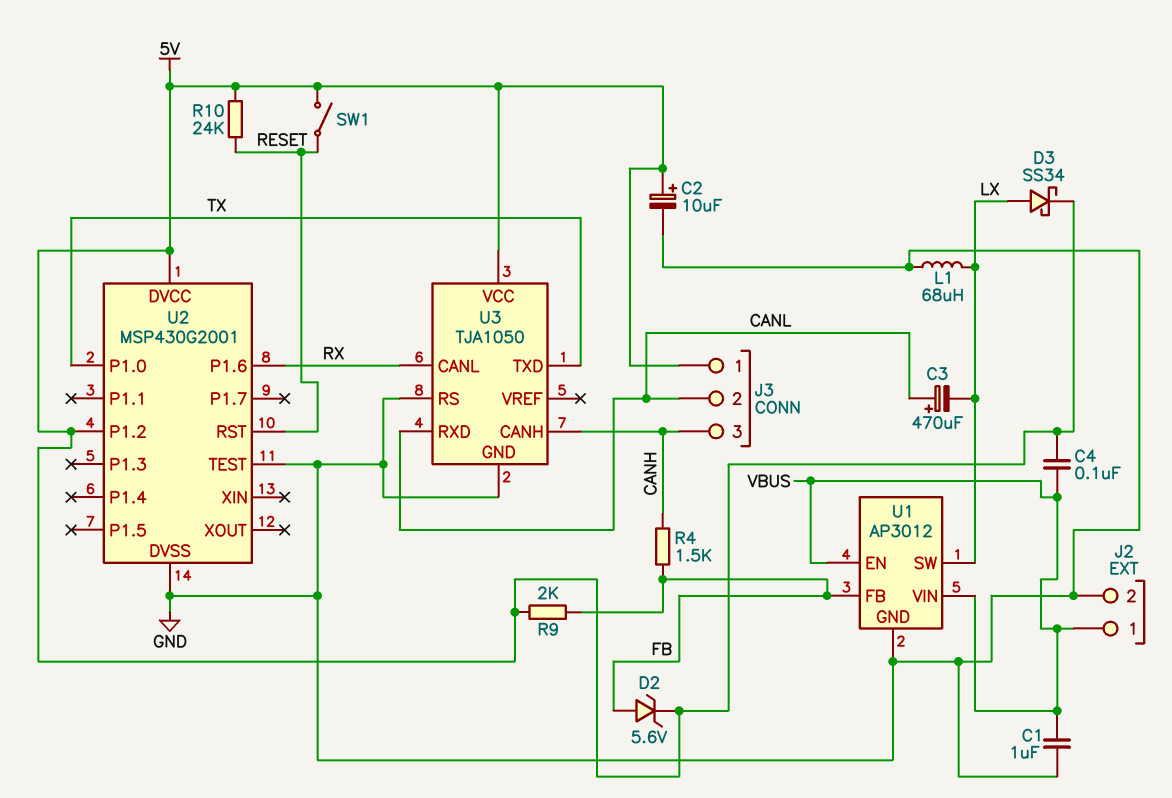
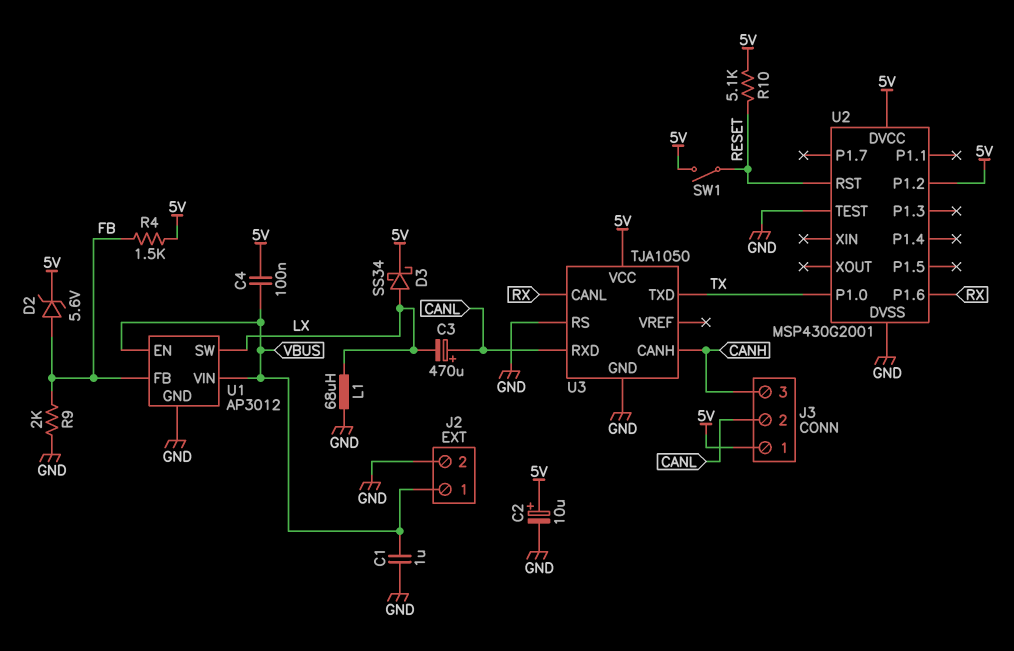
R4: 1.5k (CANH, FB) -> 1.5k (5V, FB)
R9: 2k (5V, FB) -> 2k (FB, GND)
R10: 24k (5V, RESET) -> 5.1k (5V, RESET)

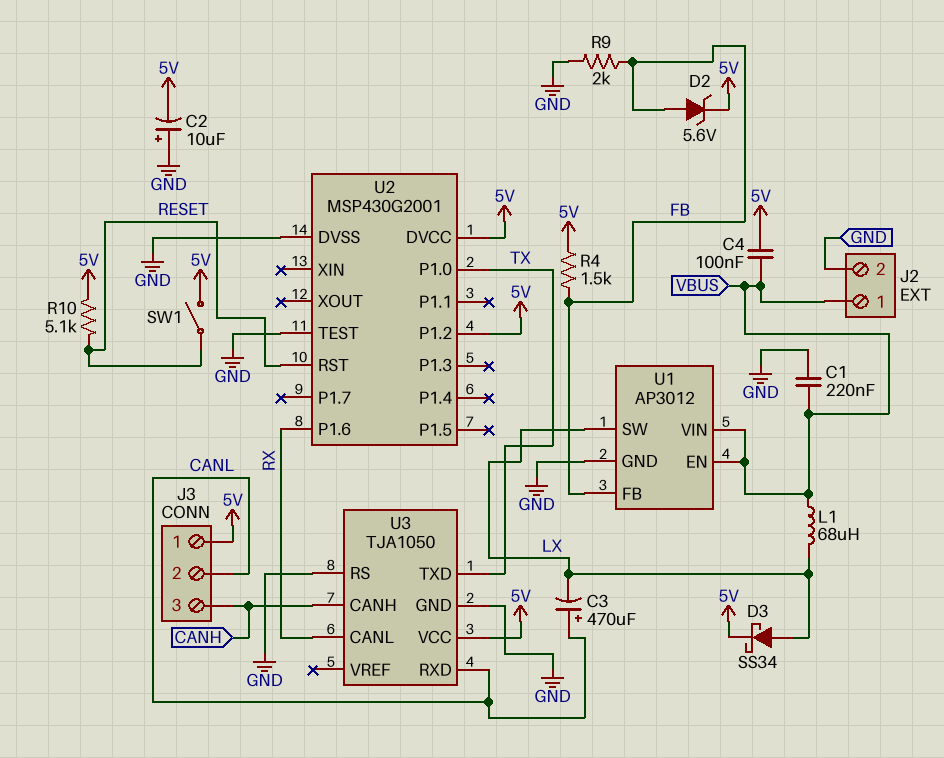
C1: 1uF (GND, VBUS) -> 220nF (GND, VBUS)
C2: 10uF (plus 5V, minus GND) -> 10uF (plus GND, minus 5V)
L1: 68uH (GND, LX) -> 68uH (LX, VBUS)

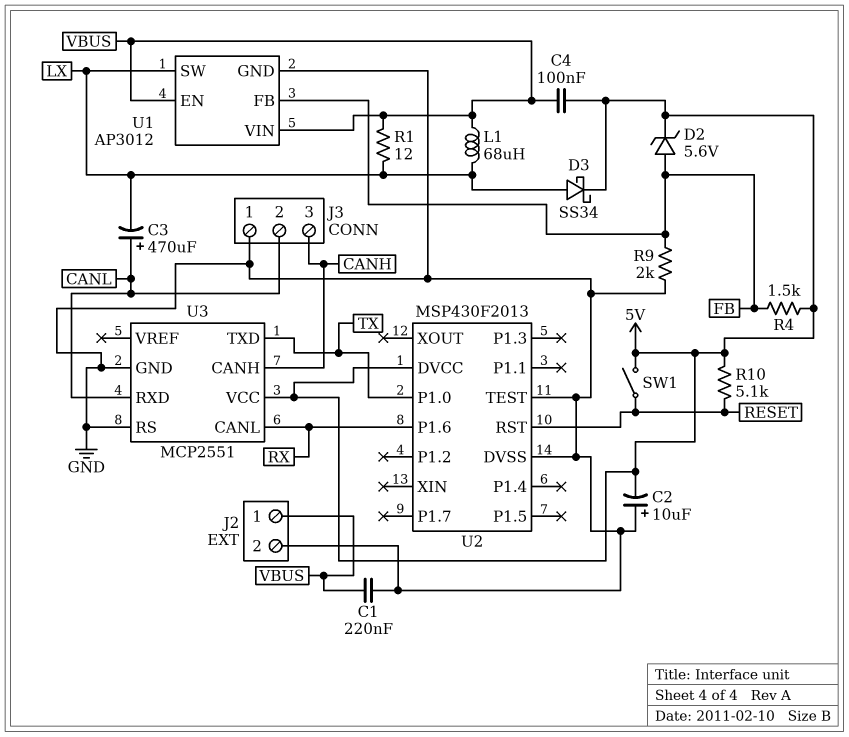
J3 pin 1: 5V -> GND
R1: none -> 12 (LX, VBUS)
U2: MSP430G2001 -> MSP430F2013
U2 pin P1.2: 5V -> none
U3: TJA1050 -> MCP2551

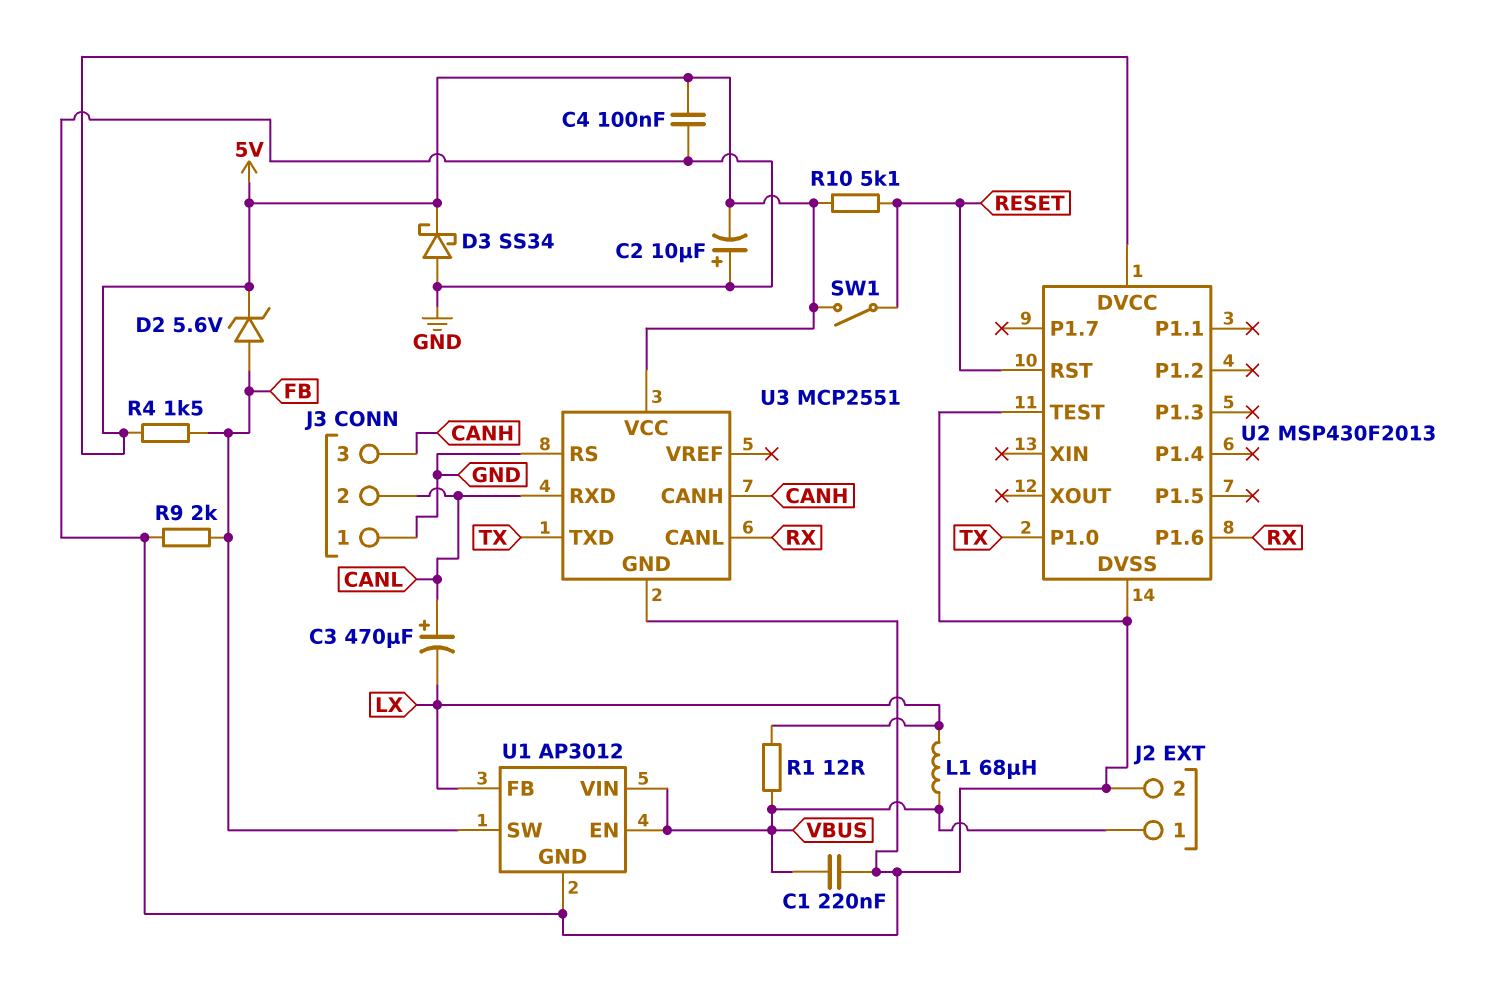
C4: 100nF (5V, VBUS) -> 100nF (5V, GND)
D3: schottky SS34 (A LX, K 5V) -> schottky SS34 (A GND, K 5V)
U1 pin FB: FB -> LX
U1 pin SW: LX -> FB

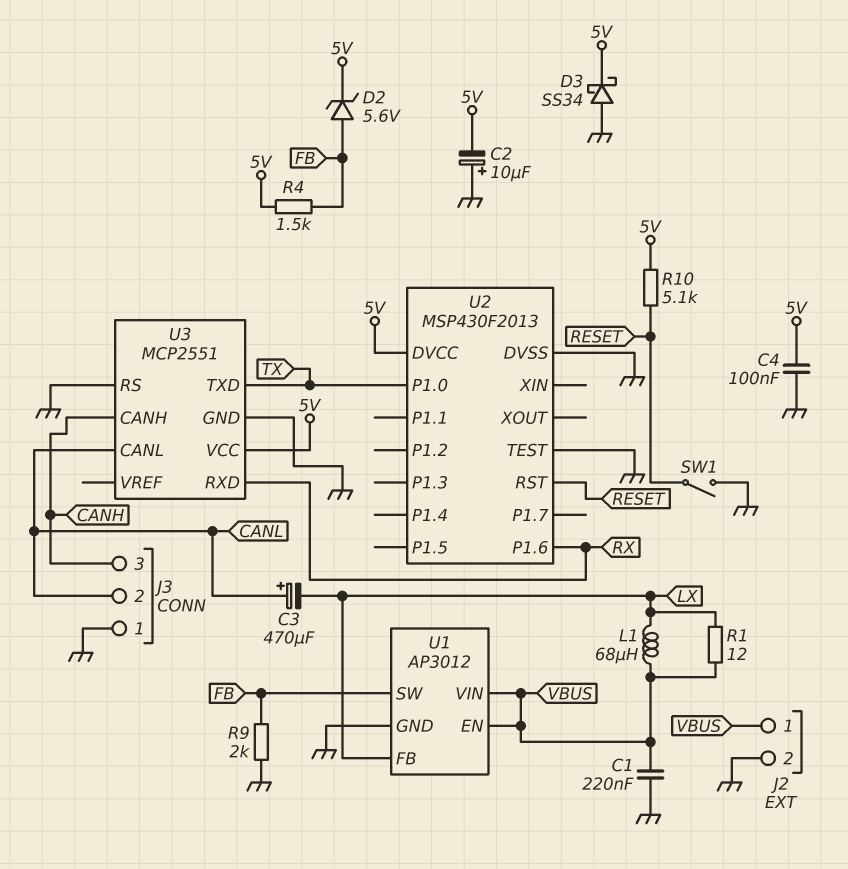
SW1: switch (5V, RESET) -> switch (GND, RESET)
U3 pin CANL: RX -> CANL
U3 pin RXD: CANL -> RX

